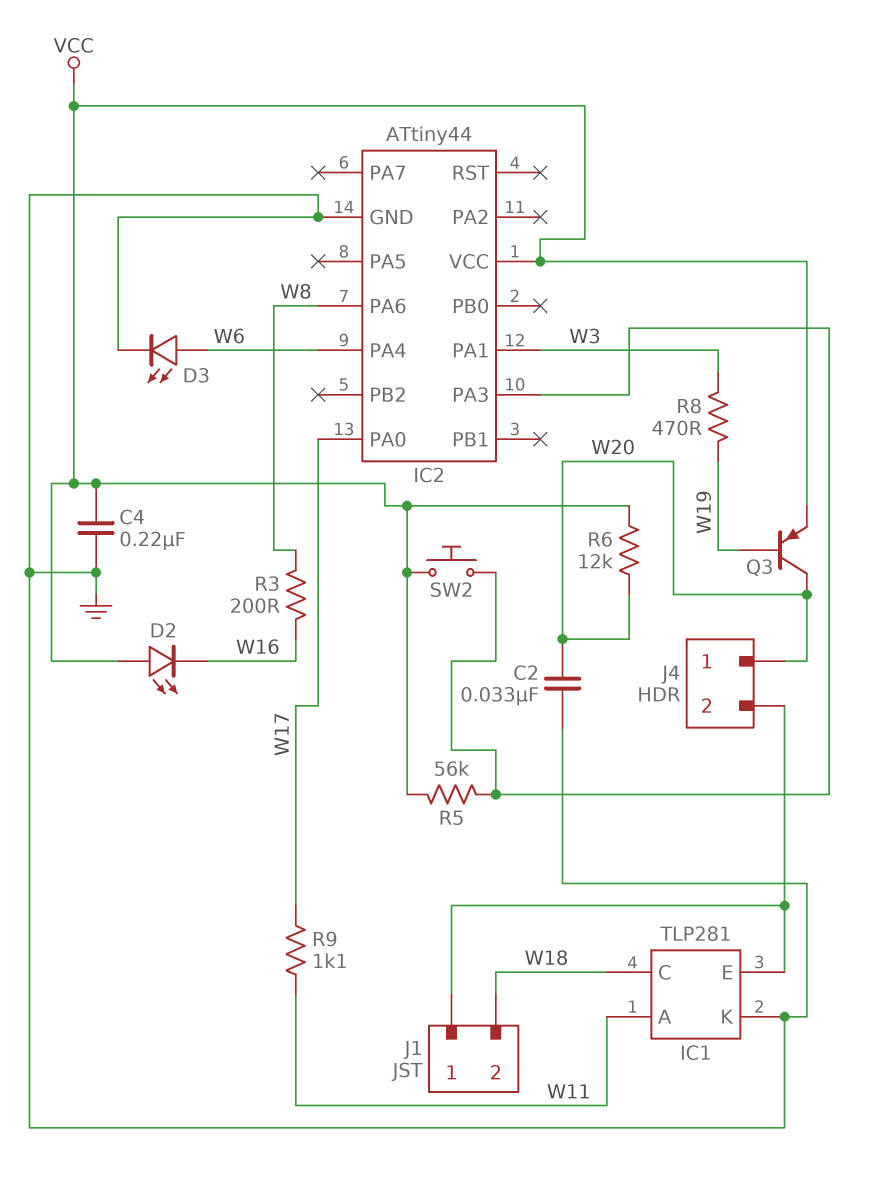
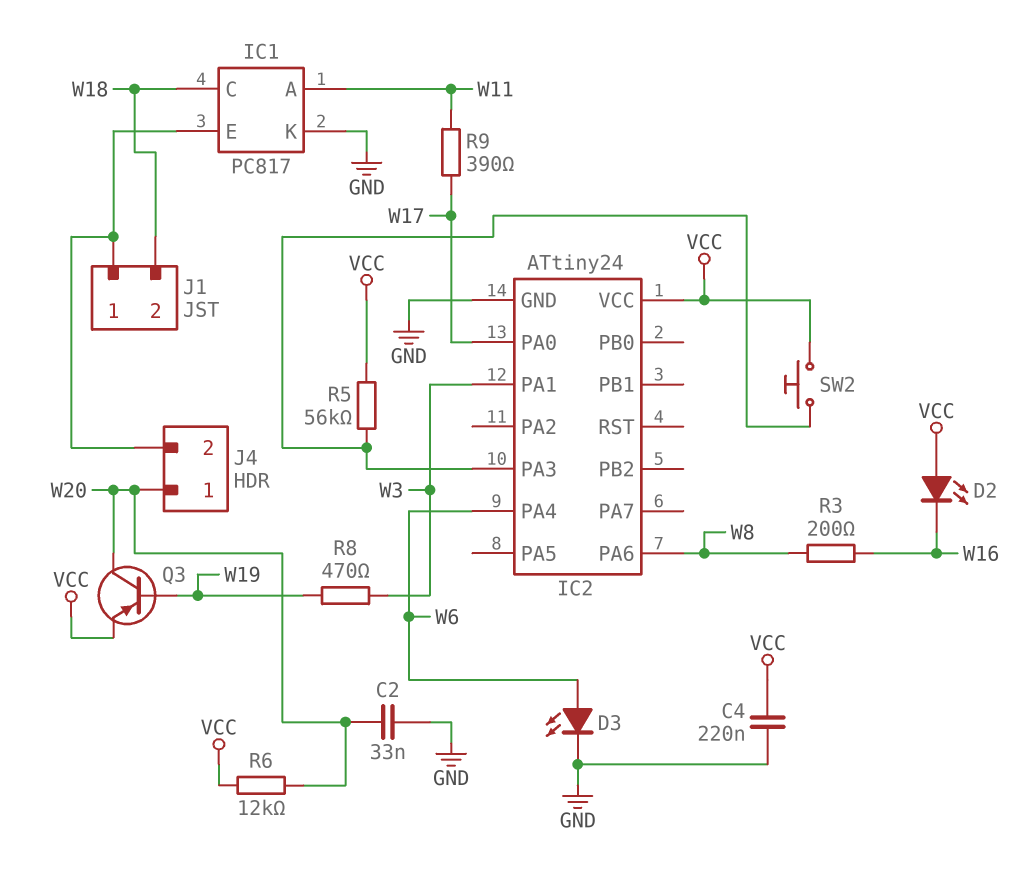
IC1: TLP281 -> PC817
IC2: ATtiny44 -> ATtiny24
R9: 1.1k (W11, W17) -> 390 (W11, W17)

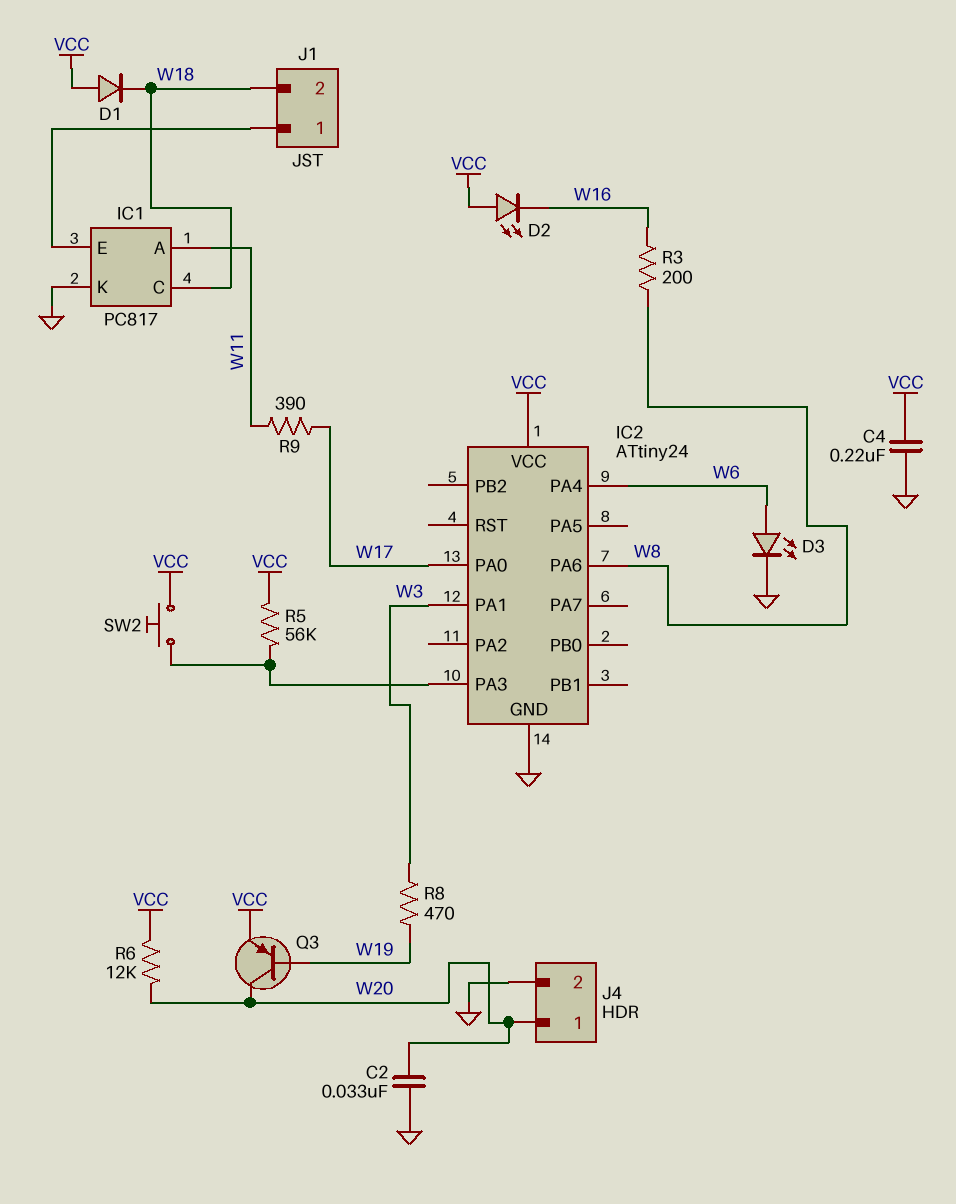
D1: none -> diode (A VCC, K W18)
J4 pin 2: IC1/E -> GND

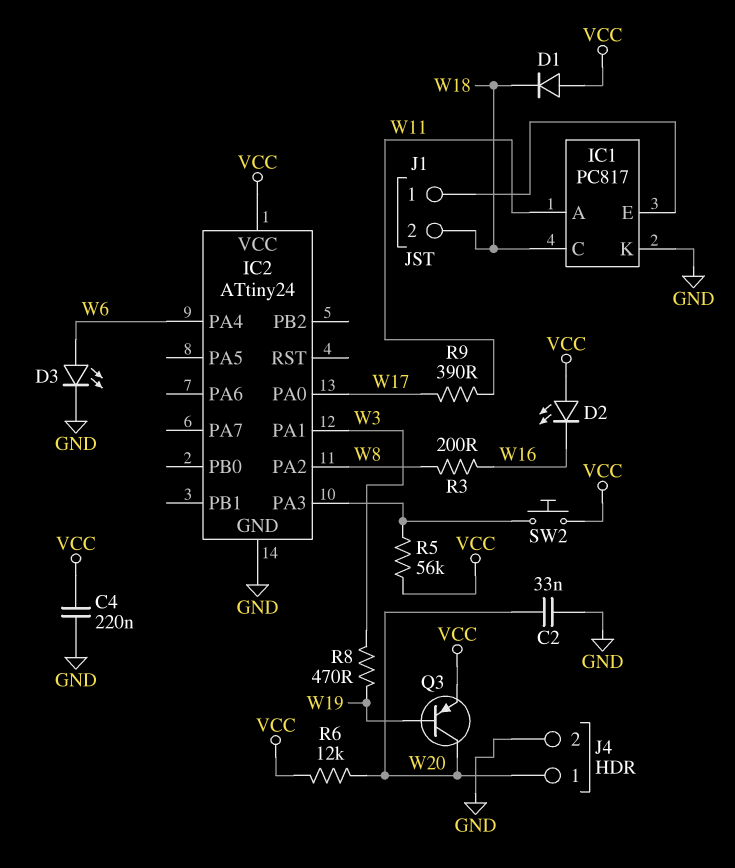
IC2 pin PA2: none -> W8
IC2 pin PA6: W8 -> none

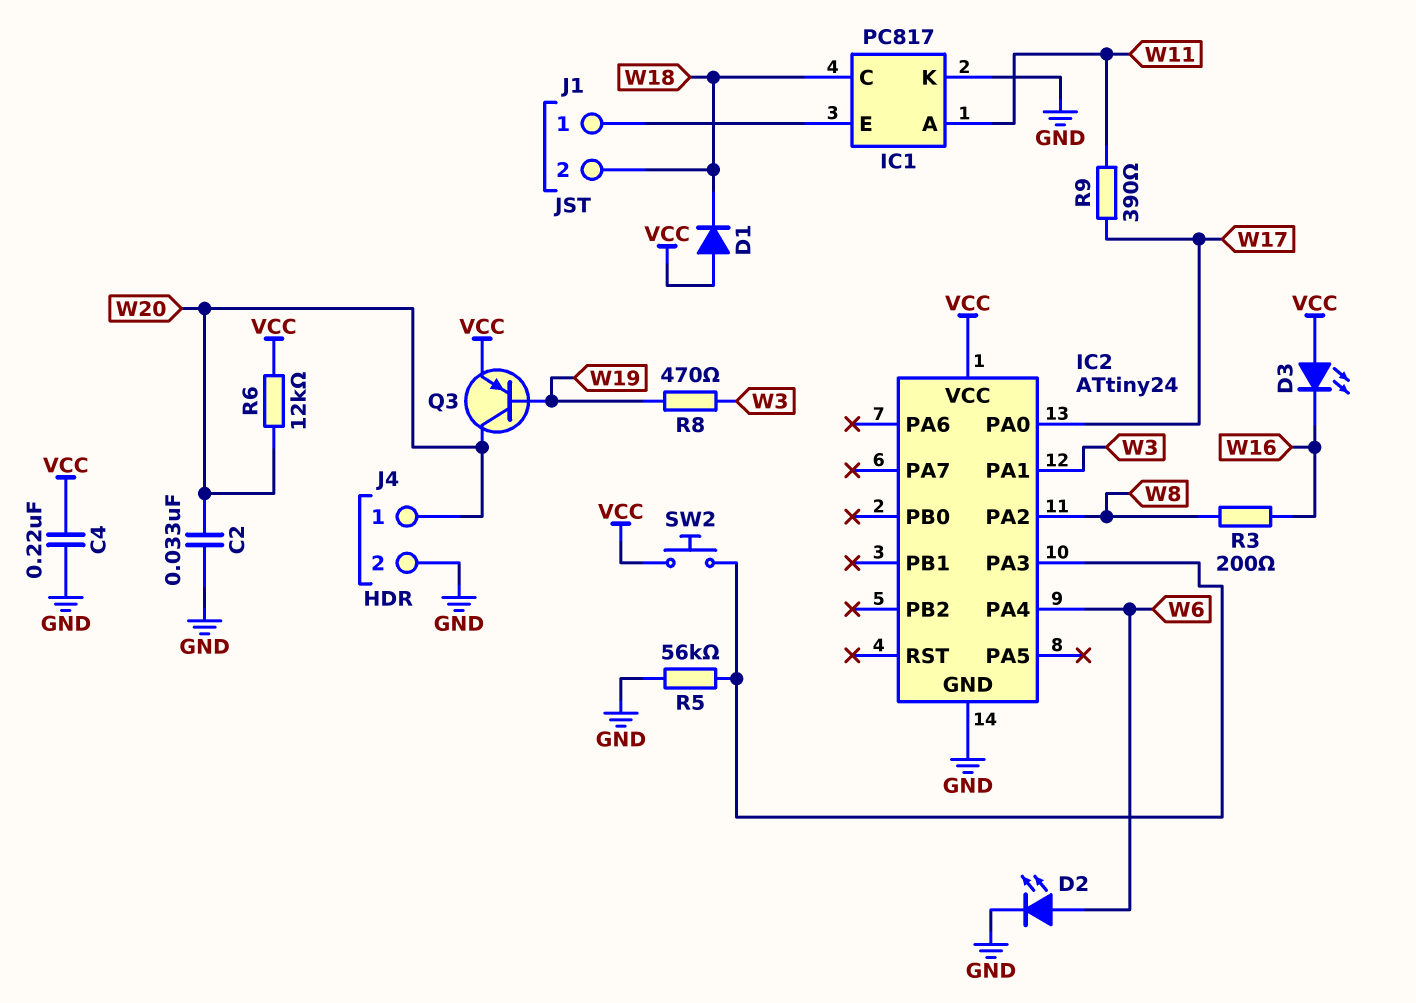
D2: LED (A VCC, K W16) -> LED (A W6, K GND)
D3: LED (A W6, K GND) -> LED (A VCC, K W16)
R5: 56k (IC2/PA3, VCC) -> 56k (GND, IC2/PA3)

